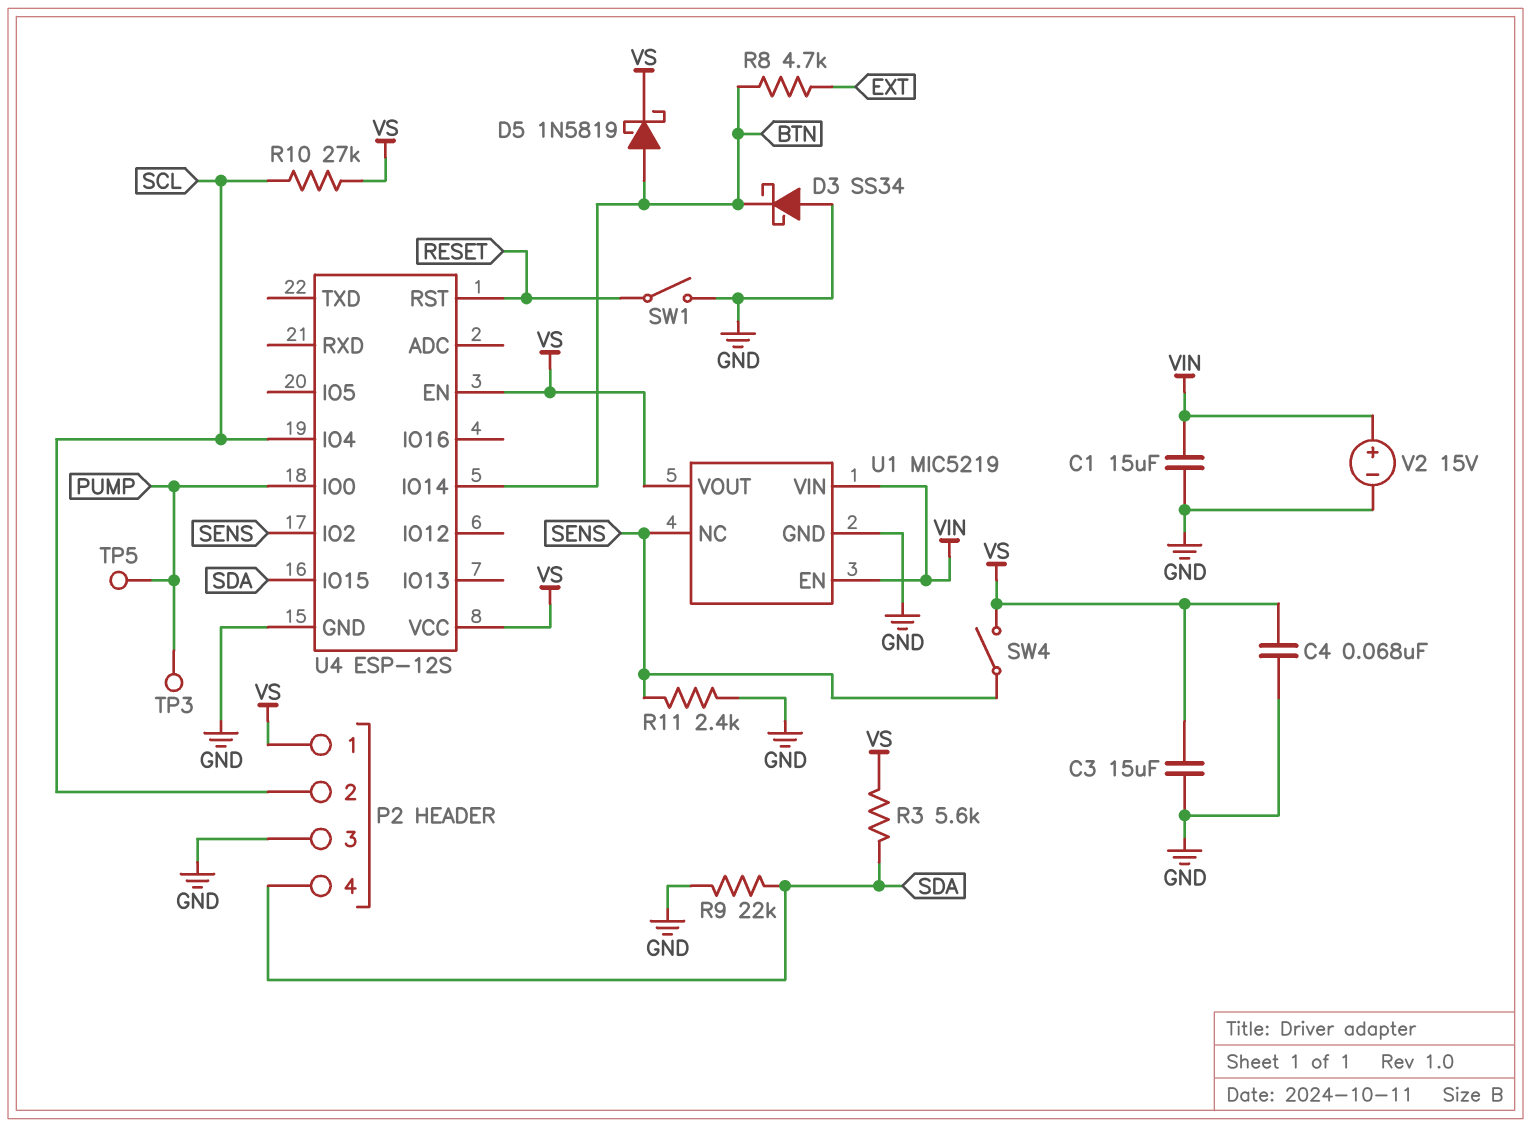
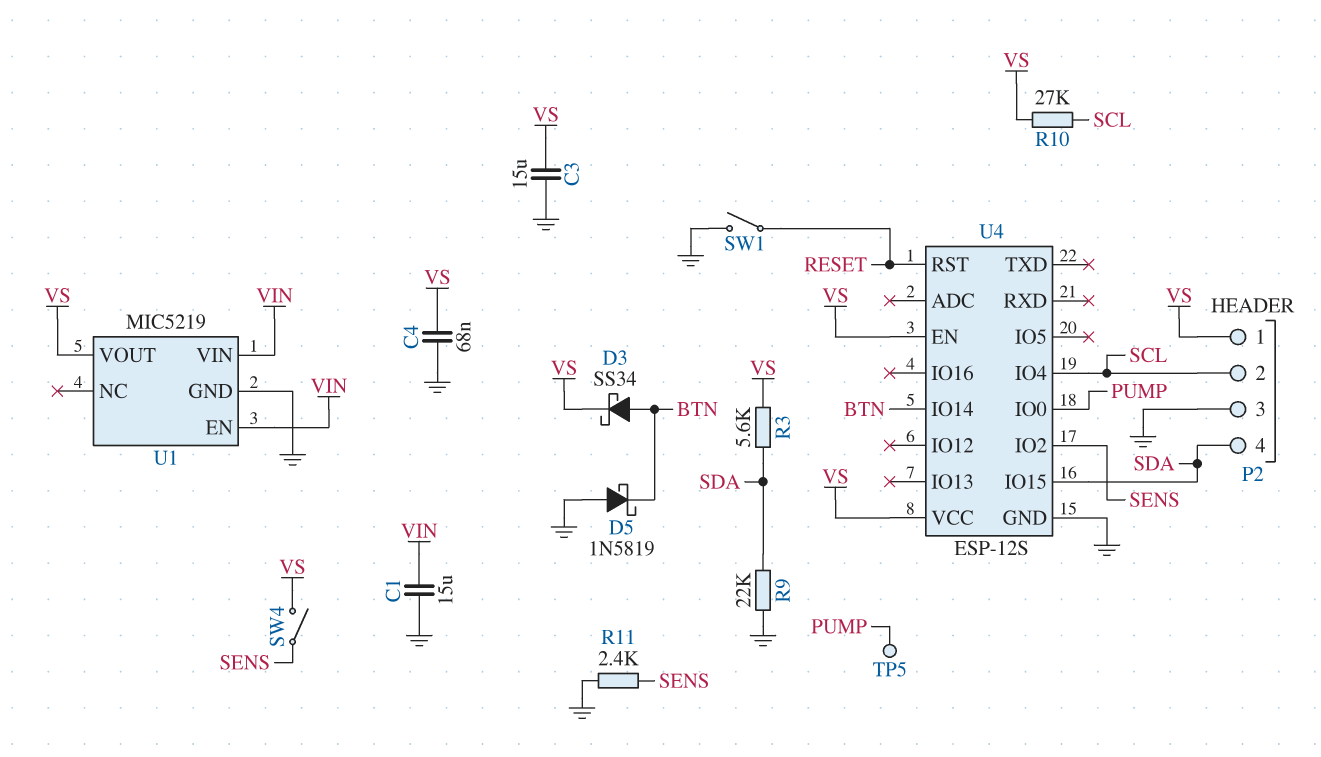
D3: schottky SS34 (A GND, K BTN) -> schottky SS34 (A BTN, K VS)
D5: schottky 1N5819 (A BTN, K VS) -> schottky 1N5819 (A GND, K BTN)
R8: 4.7k (BTN, EXT) -> none
TP3: test point (PUMP) -> none
U1 pin NC: SENS -> none
V2: 15V (plus VIN, minus GND) -> none

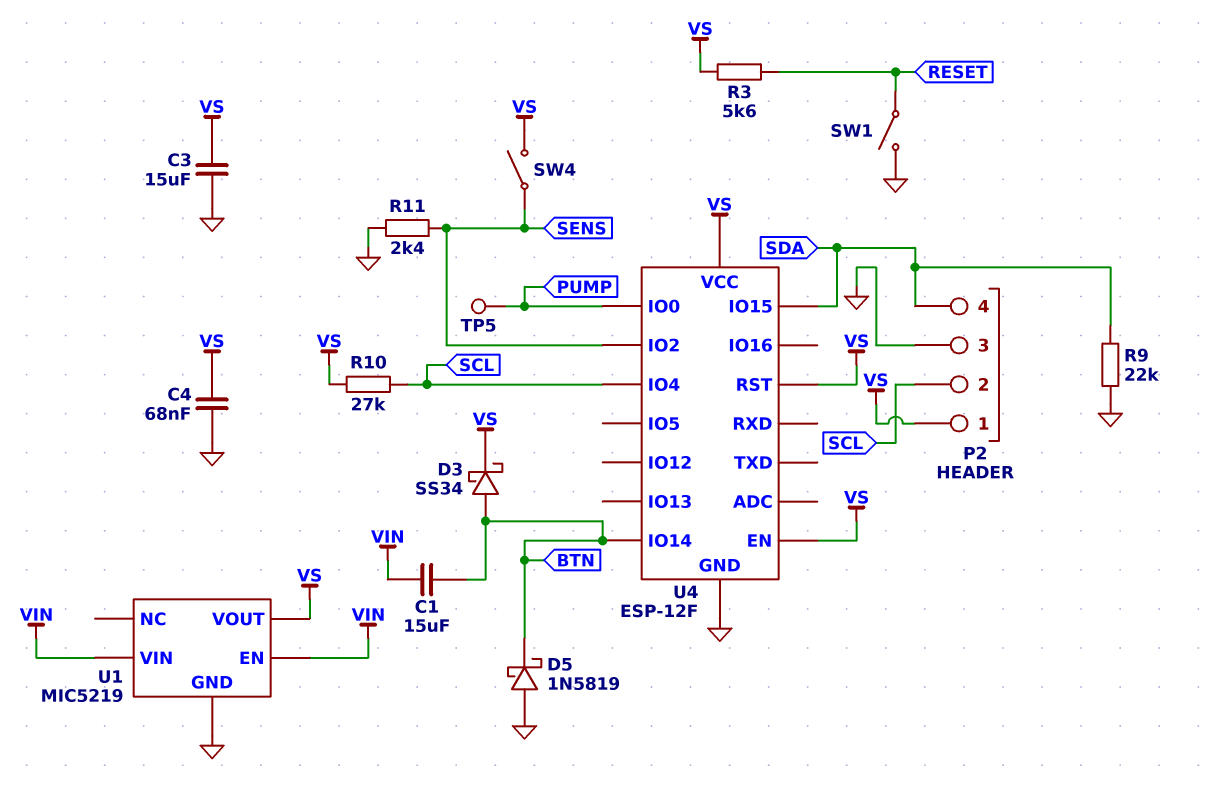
C1: 15uF (GND, VIN) -> 15uF (BTN, VIN)
R3: 5.6k (SDA, VS) -> 5.6k (RESET, VS)
U4: ESP-12S -> ESP-12F
U4 pin RST: RESET -> VS

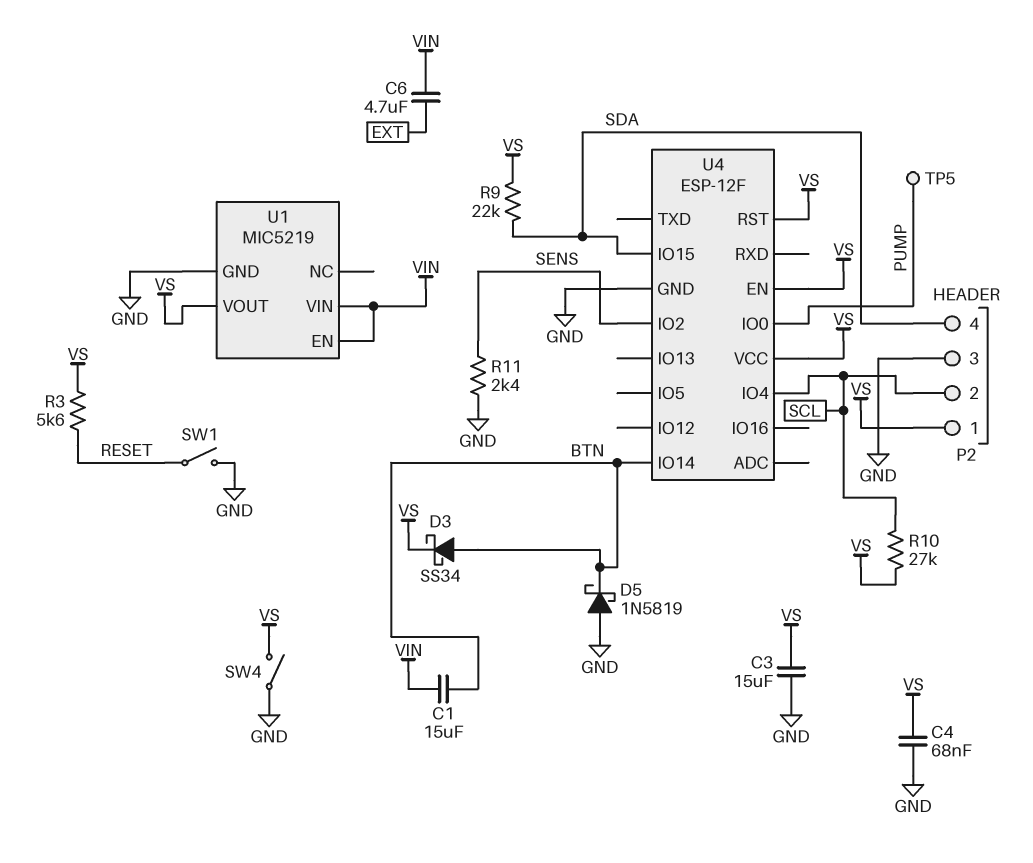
C6: none -> 4.7uF (EXT, VIN)
R9: 22k (GND, SDA) -> 22k (SDA, VS)
SW4: switch (SENS, VS) -> switch (GND, VS)

